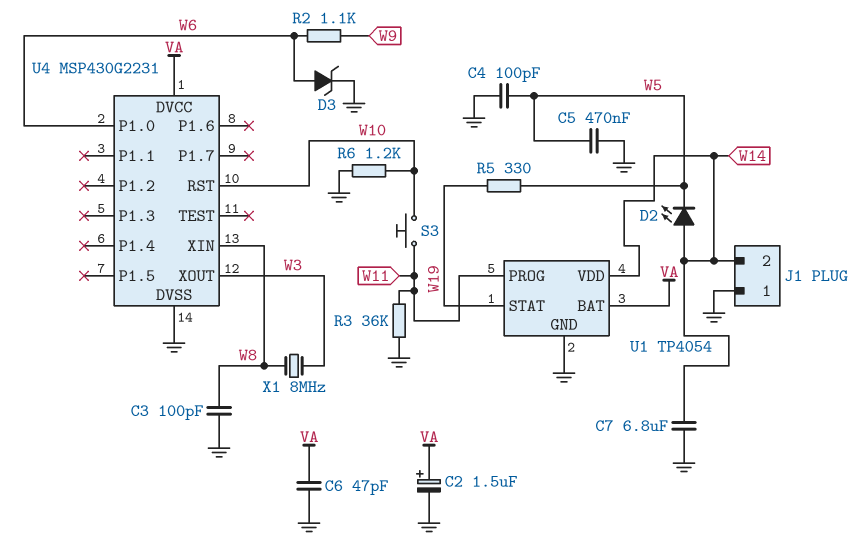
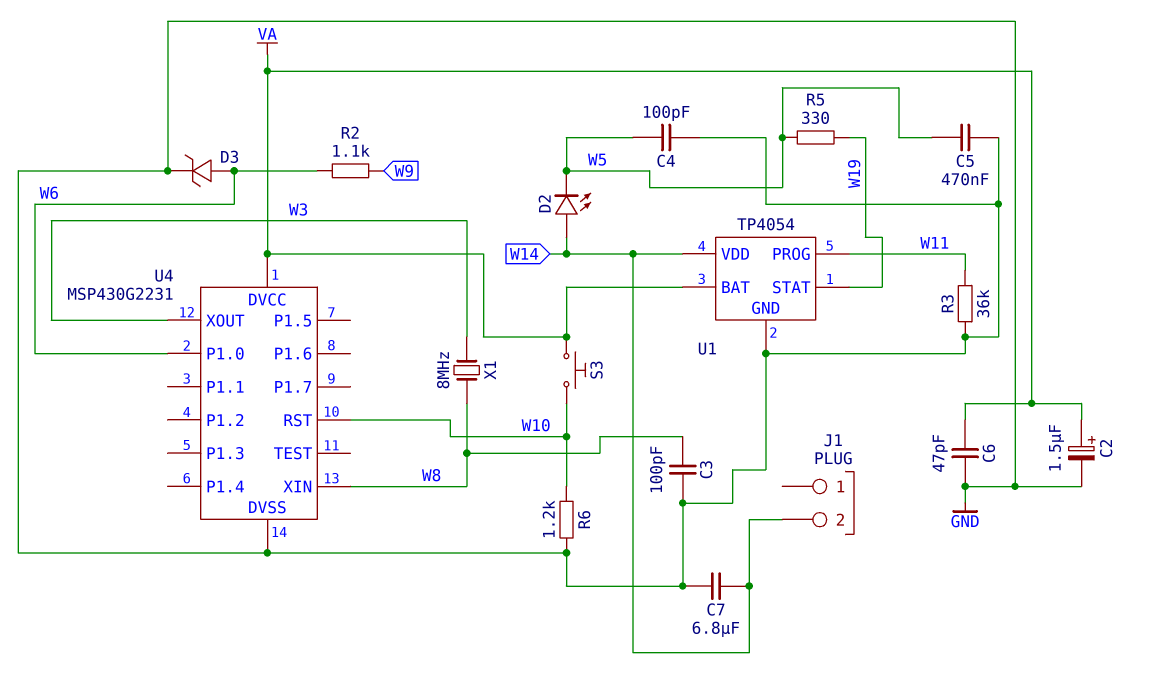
J1 pin 1: GND -> none
S3: button (W10, W11) -> button (VA, W10)

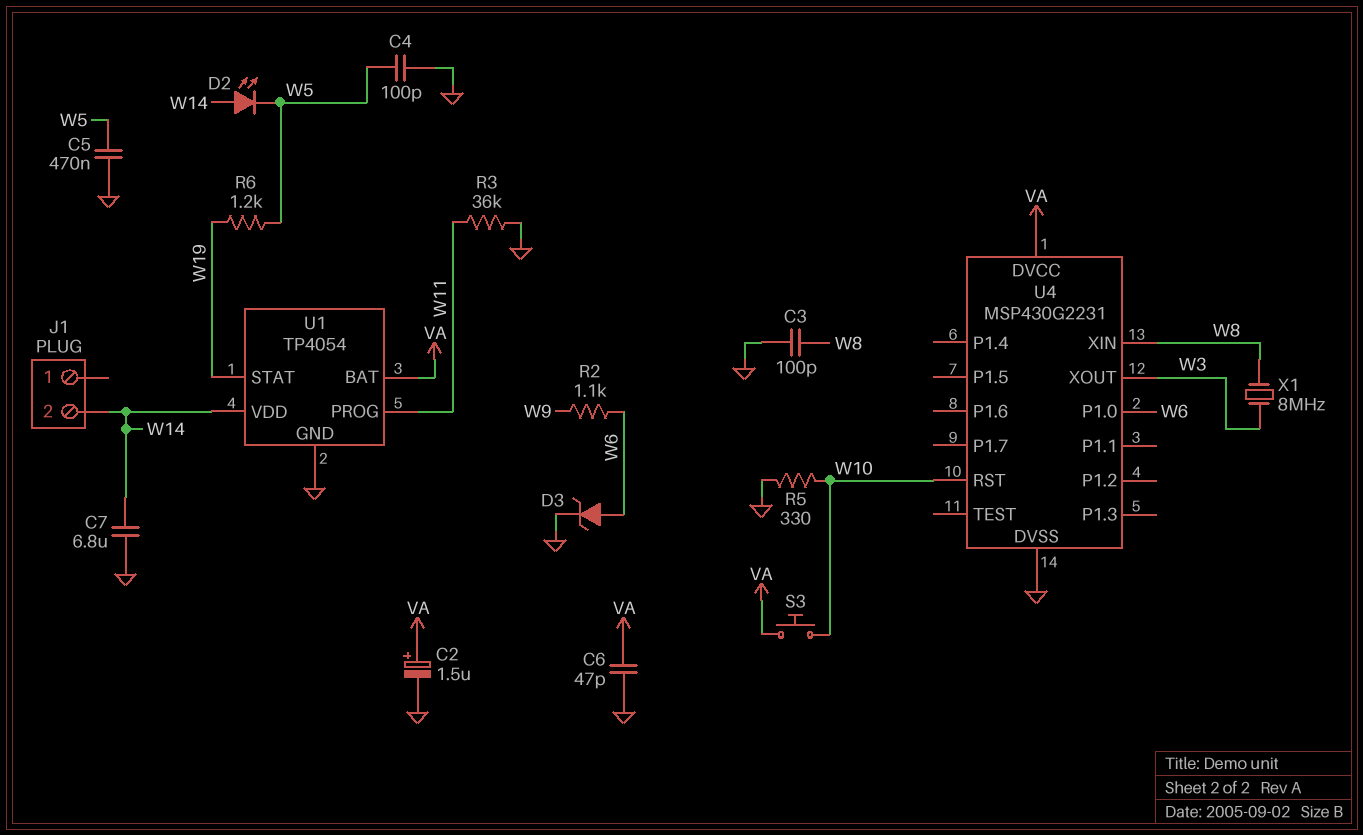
R5: 330 (W5, W19) -> 330 (GND, W10)
R6: 1.2k (GND, W10) -> 1.2k (W5, W19)

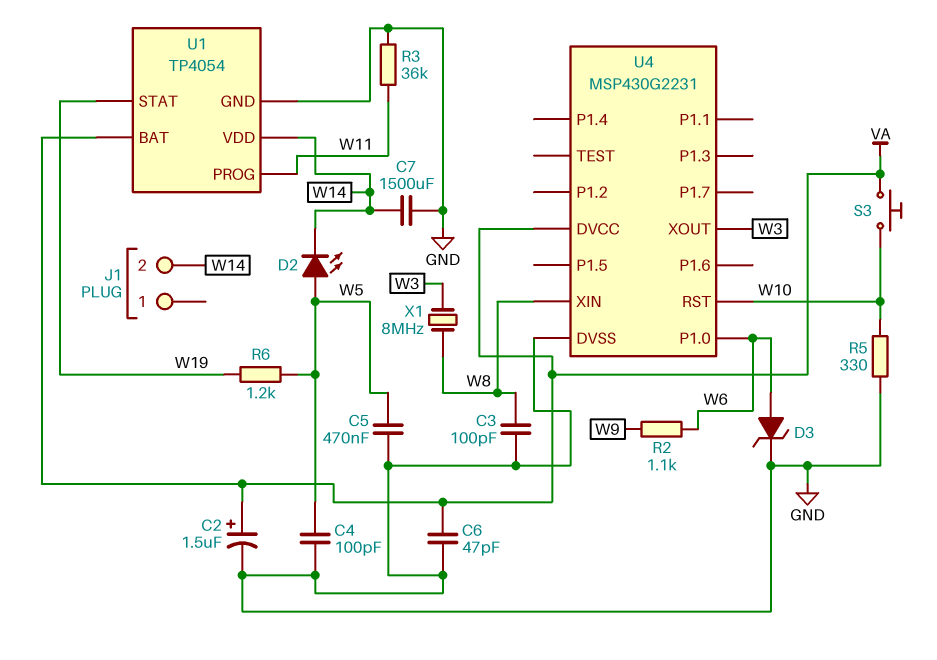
C7: 6.8uF (GND, W14) -> 1500uF (GND, W14)
D2: LED (A W14, K W5) -> LED (A W5, K W14)

